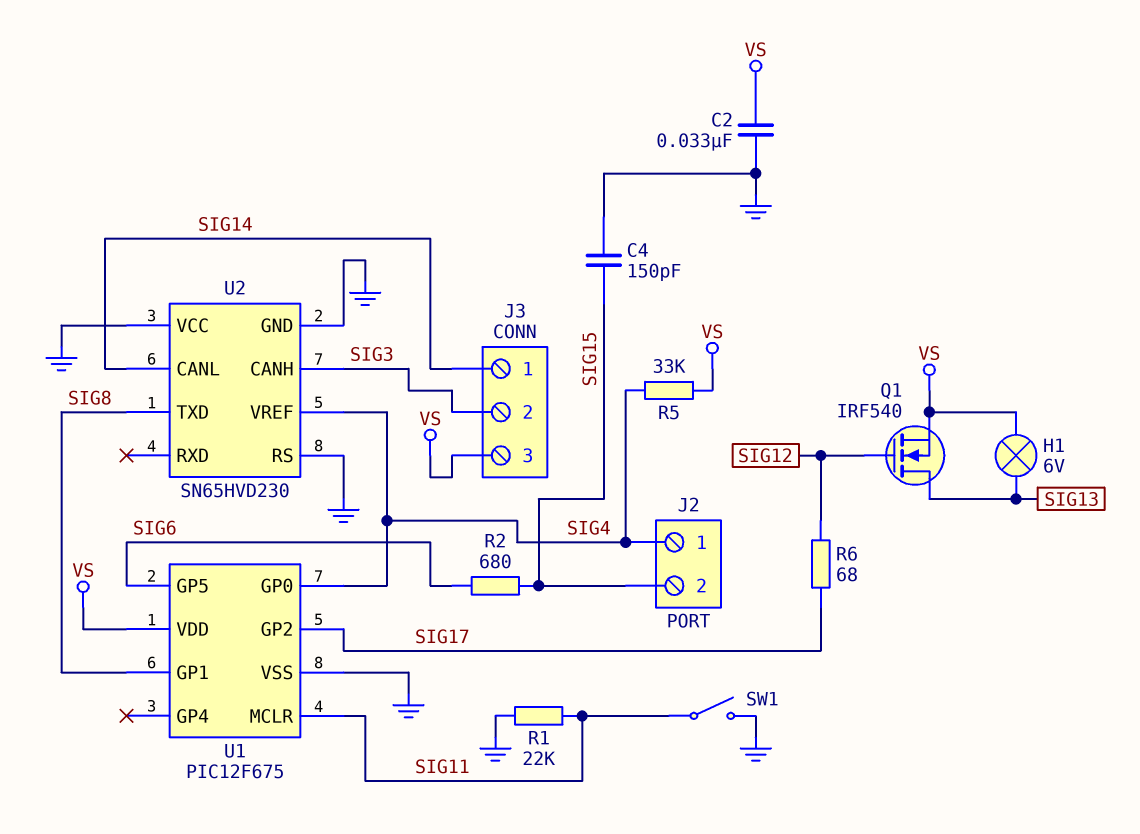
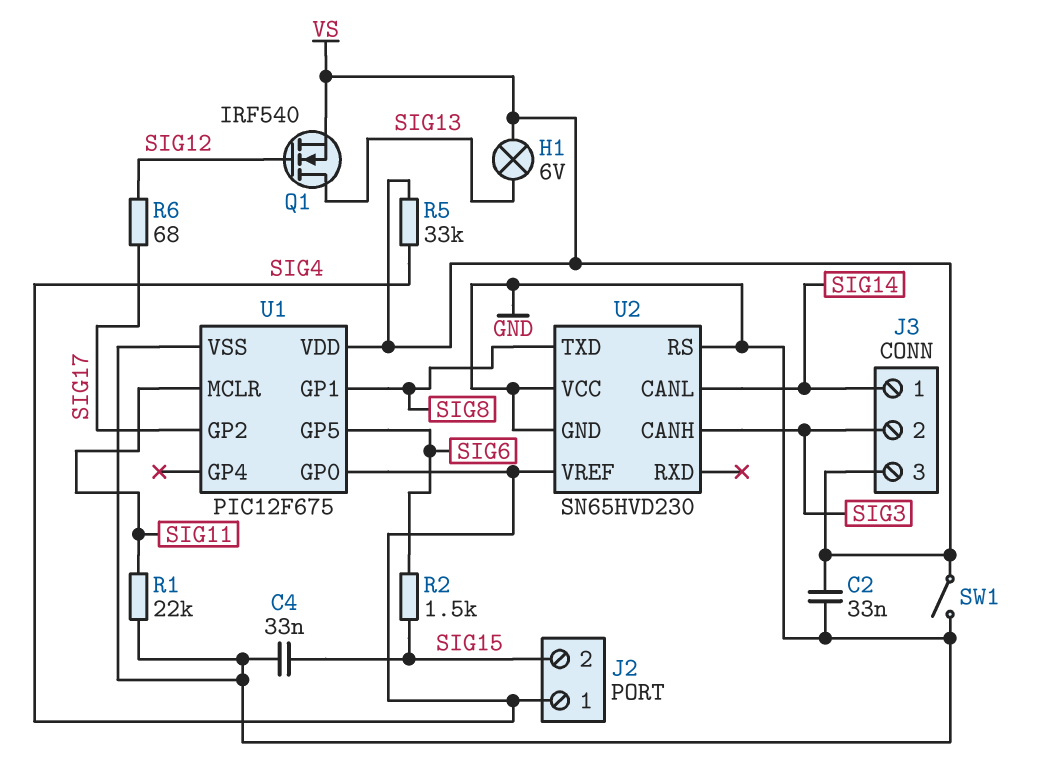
C4: 150pF (GND, SIG15) -> 33nF (GND, SIG15)
R2: 680 (SIG6, SIG15) -> 1.5k (SIG6, SIG15)
SW1: switch (GND, SIG11) -> switch (GND, VS)

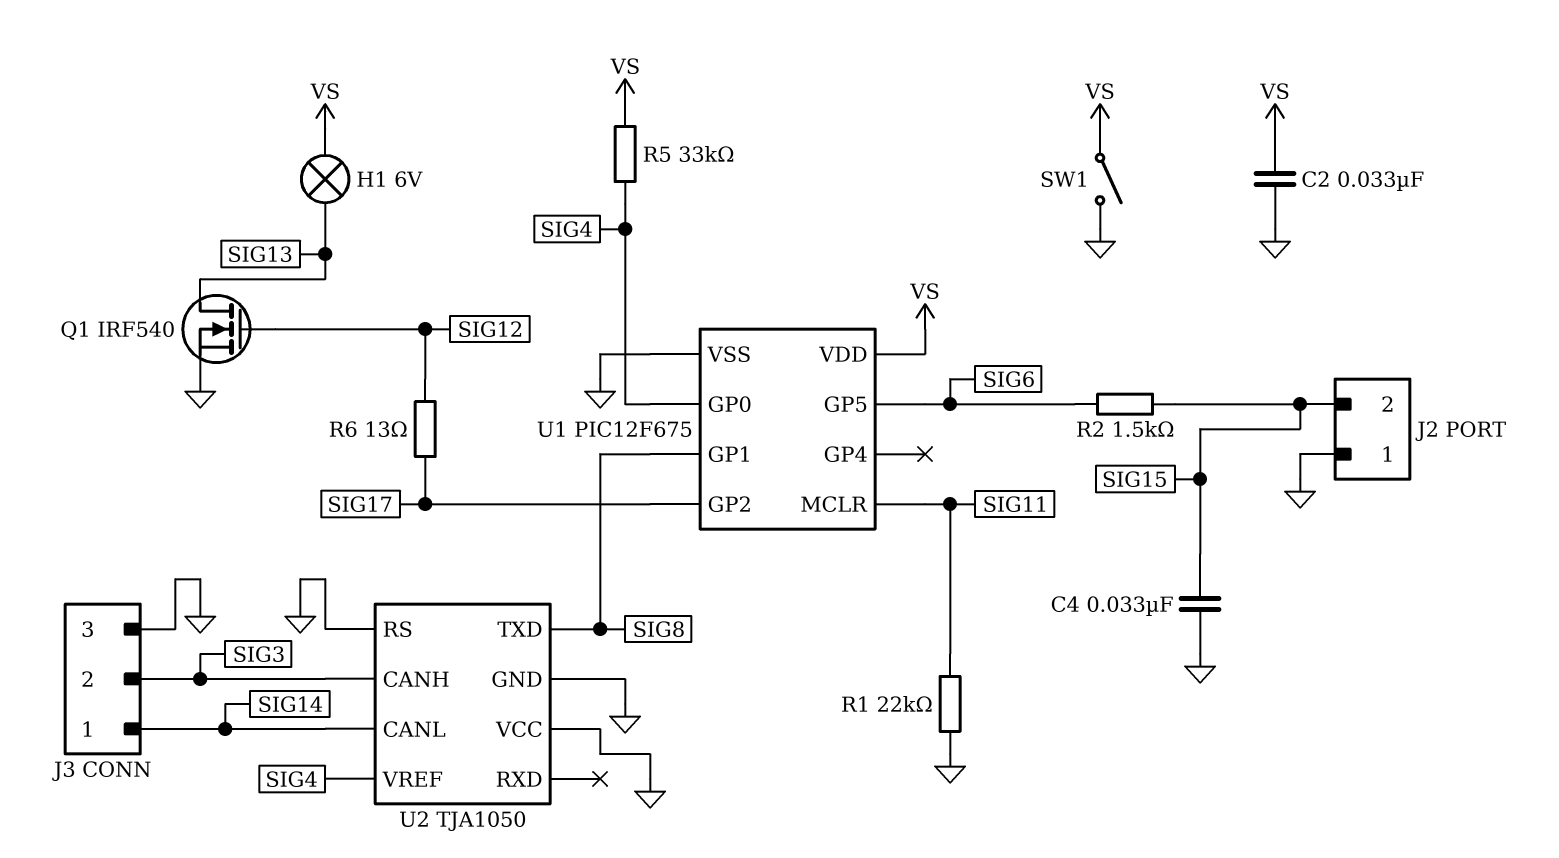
J2 pin 1: SIG4 -> GND
J3 pin 3: VS -> GND
Q1: NMOS IRF540 (G SIG12, D SIG13, S VS) -> NMOS IRF540 (G SIG12, D SIG13, S GND)
R6: 68 (SIG12, SIG17) -> 13 (SIG12, SIG17)
U2: SN65HVD230 -> TJA1050

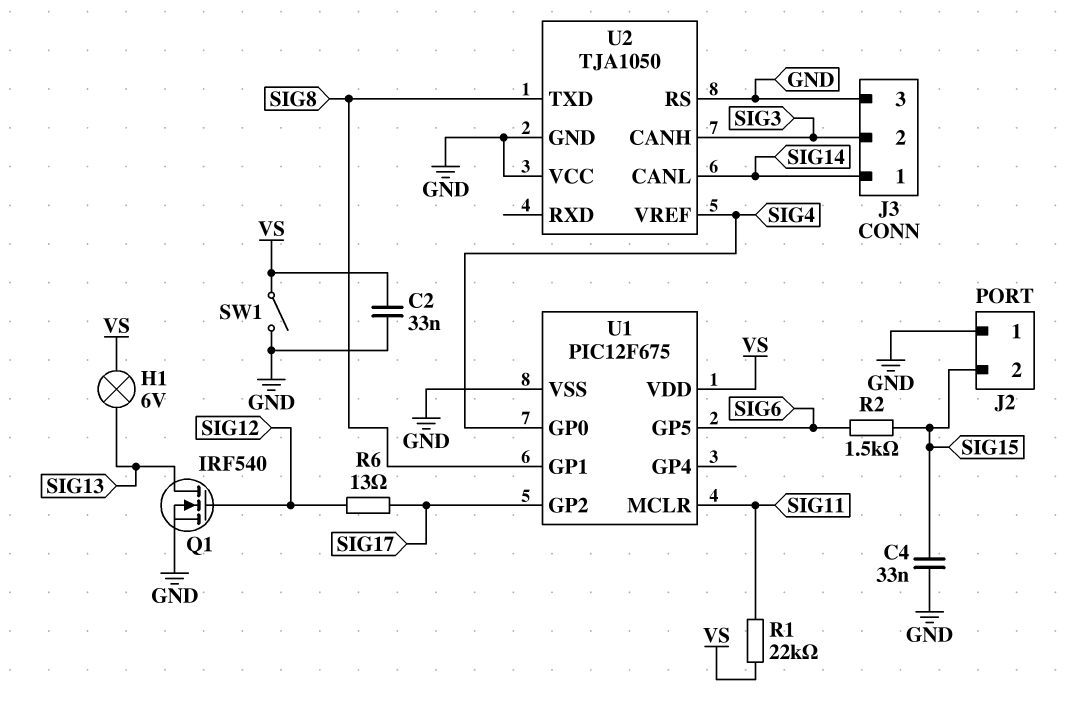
R1: 22k (GND, SIG11) -> 22k (SIG11, VS)
R5: 33k (SIG4, VS) -> none

